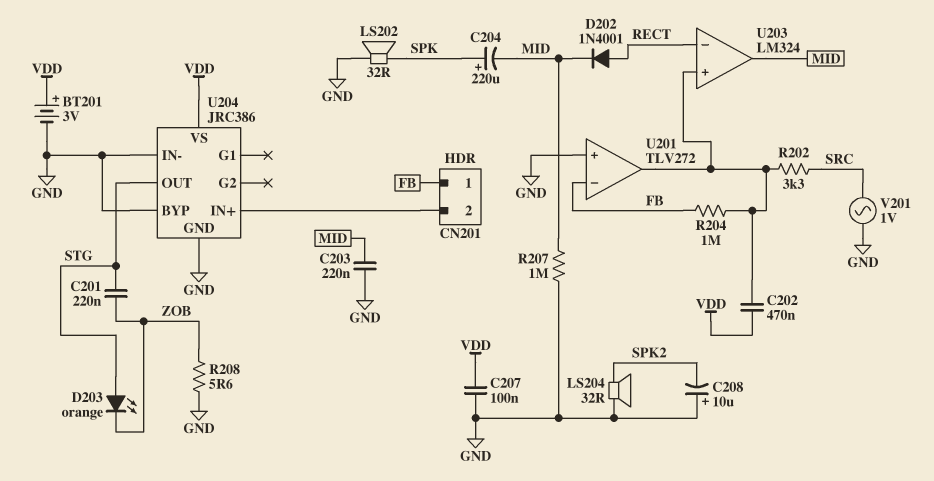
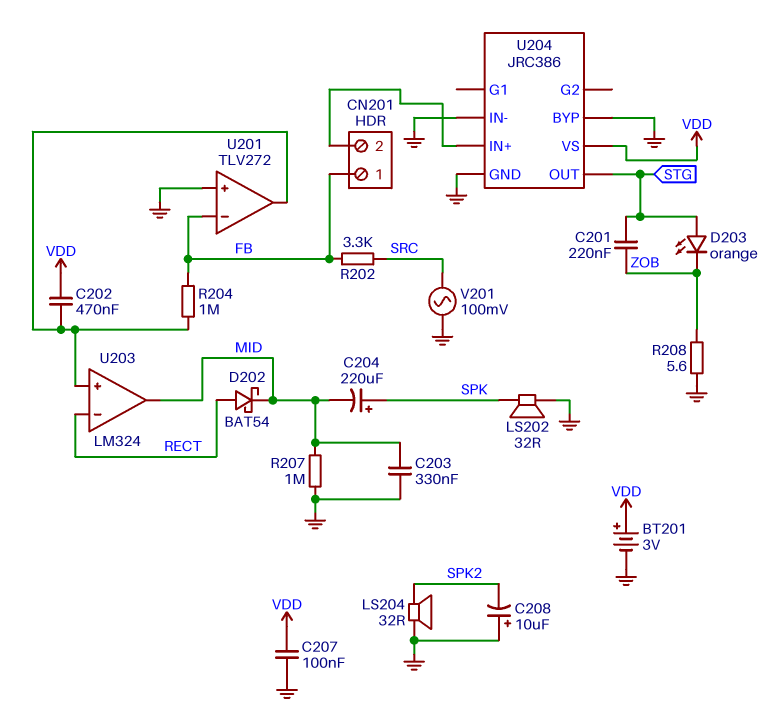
C203: 220nF (GND, MID) -> 330nF (GND, MID)
D202: diode 1N4001 (A RECT, K MID) -> schottky BAT54 (A RECT, K MID)
R202: 3.3k (SRC, U201/out) -> 3.3k (FB, SRC)
V201: AC 1V (GND, SRC) -> AC 100mV (GND, SRC)

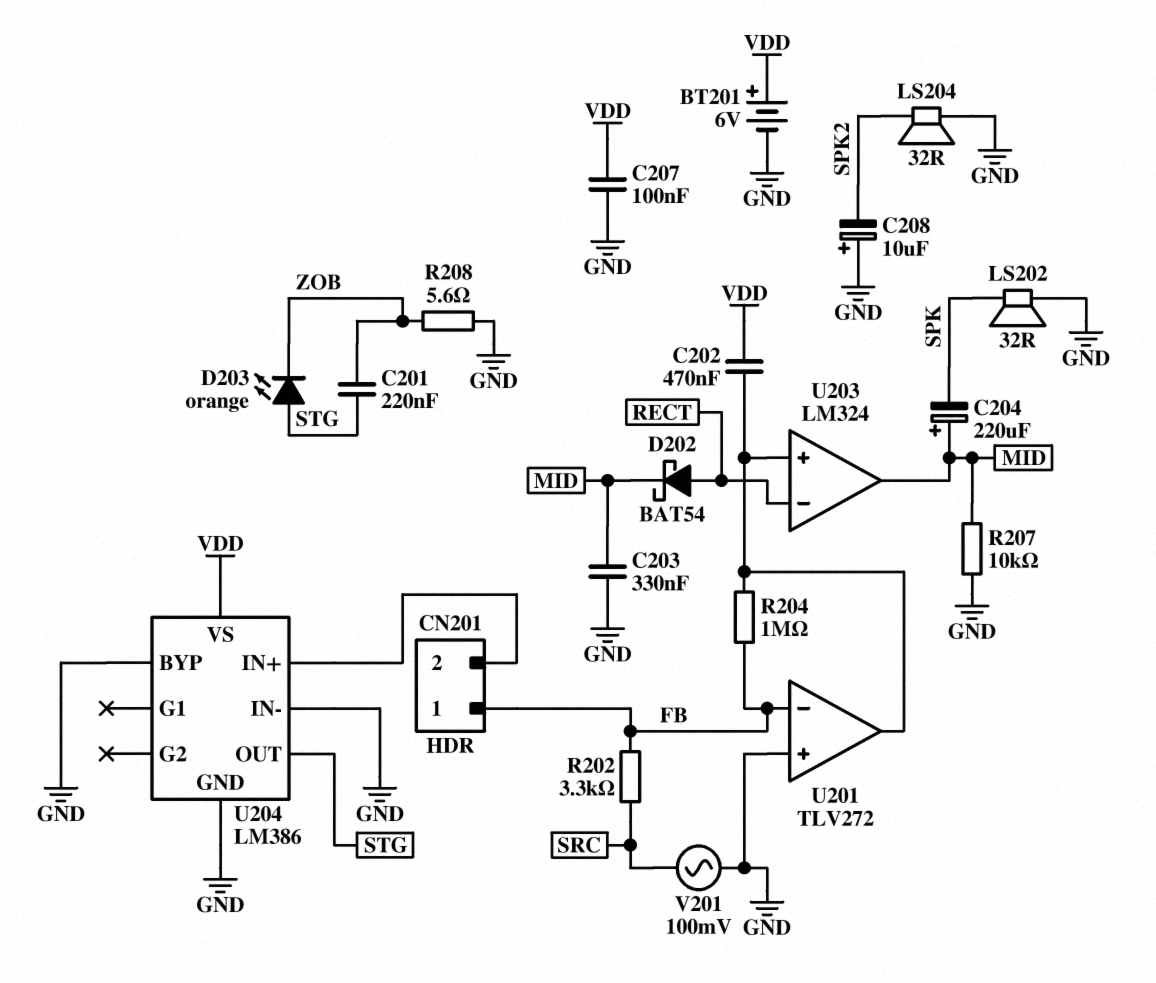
BT201: 3V (plus VDD, minus GND) -> 6V (plus VDD, minus GND)
C204: 220uF (plus SPK, minus MID) -> 220uF (plus MID, minus SPK)
R207: 1M (GND, MID) -> 10k (GND, MID)
U204: JRC386 -> LM386

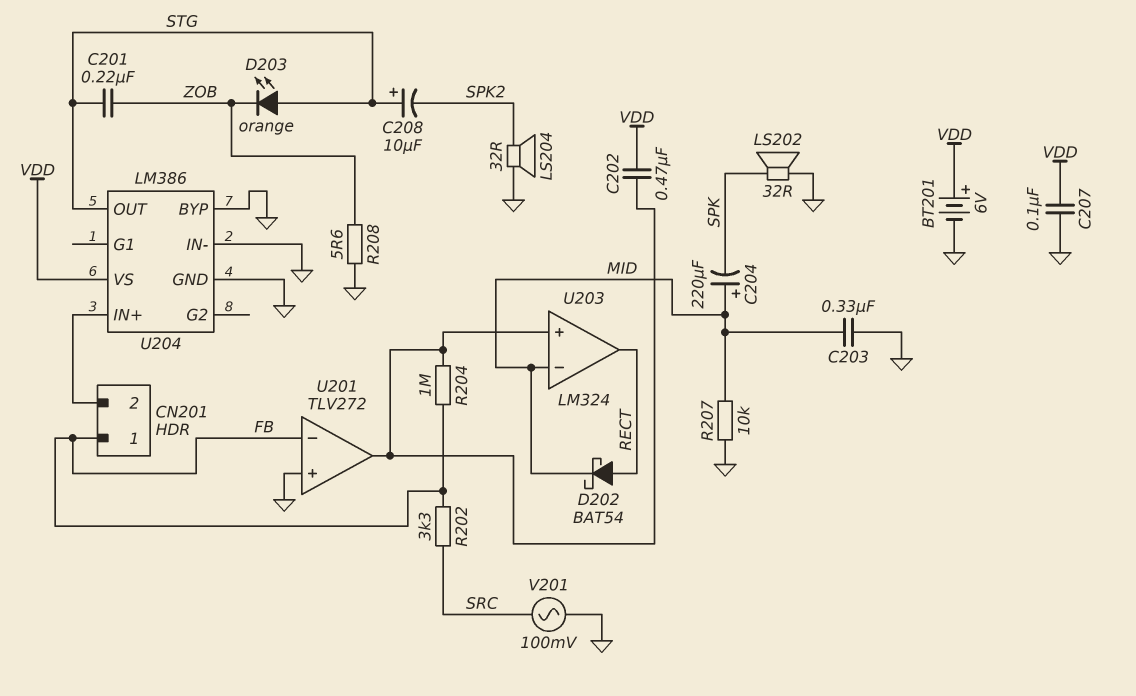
C208: 10uF (plus GND, minus SPK2) -> 10uF (plus STG, minus SPK2)
U203 pin in-: RECT -> MID
U203 pin out: MID -> RECT

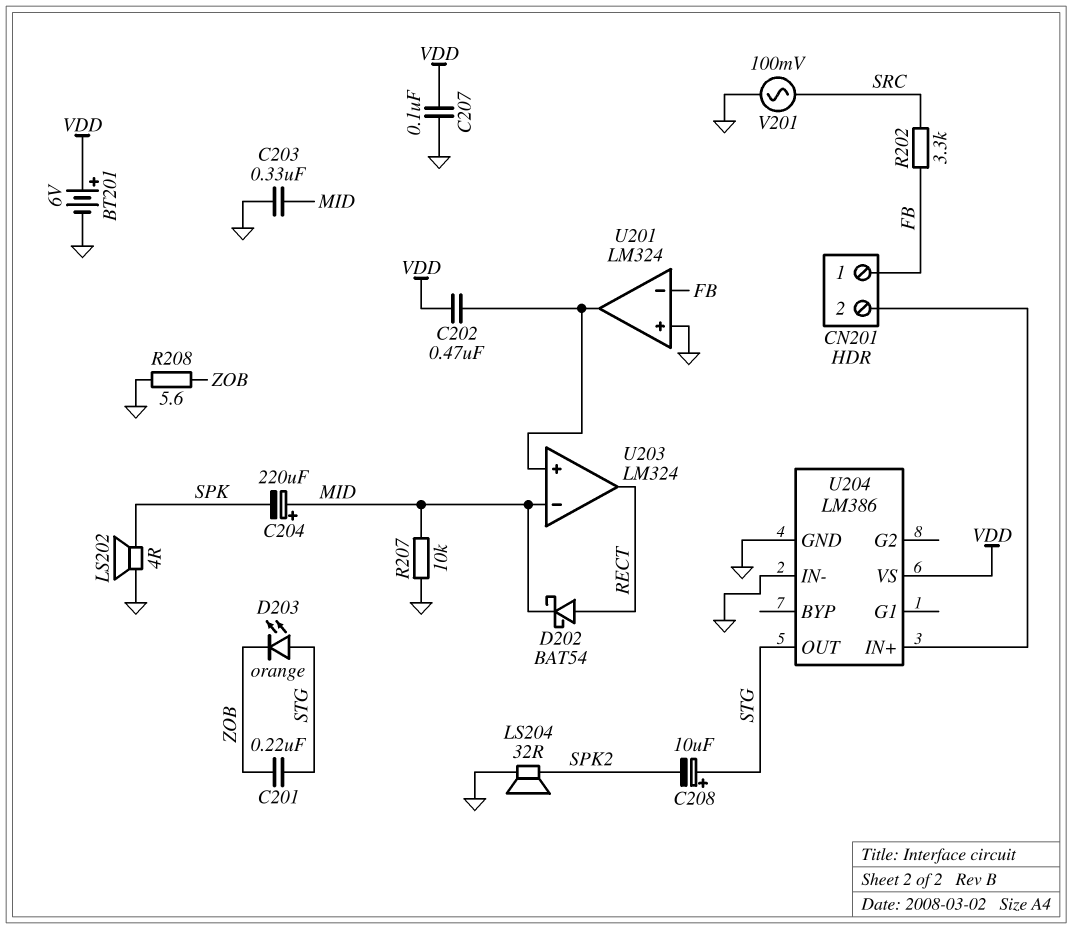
LS202: speaker 32R (GND, SPK) -> speaker 4R (GND, SPK)
R204: 1M (FB, U201/out) -> none
U201: TLV272 -> LM324
U204 pin BYP: GND -> none

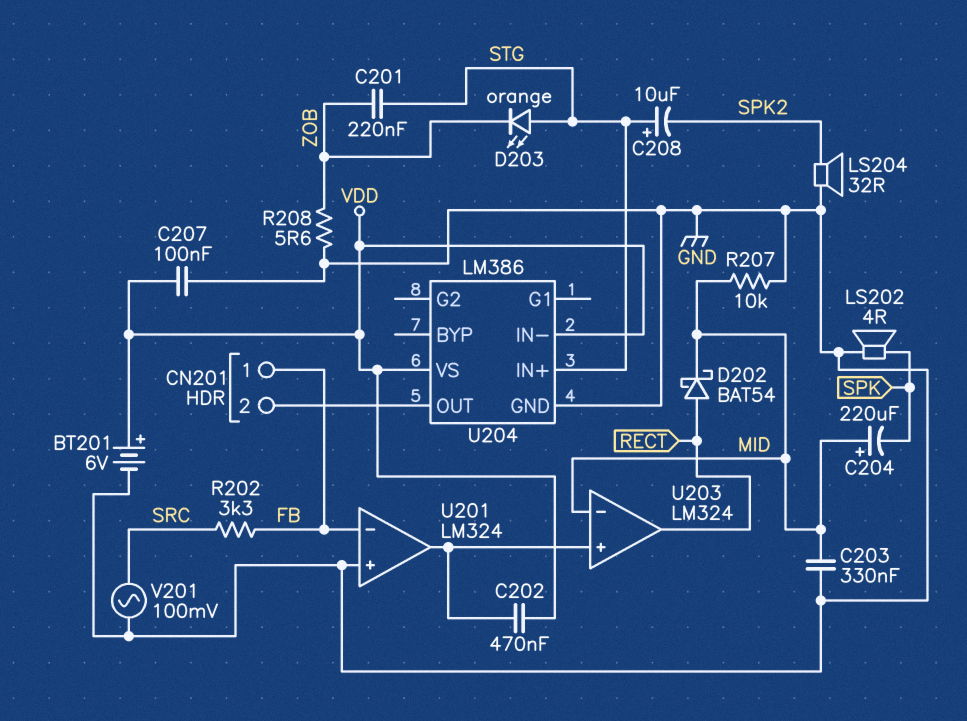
U204 pin IN+: CN201/2 -> STG
U204 pin IN-: GND -> VDD
U204 pin OUT: STG -> CN201/2

